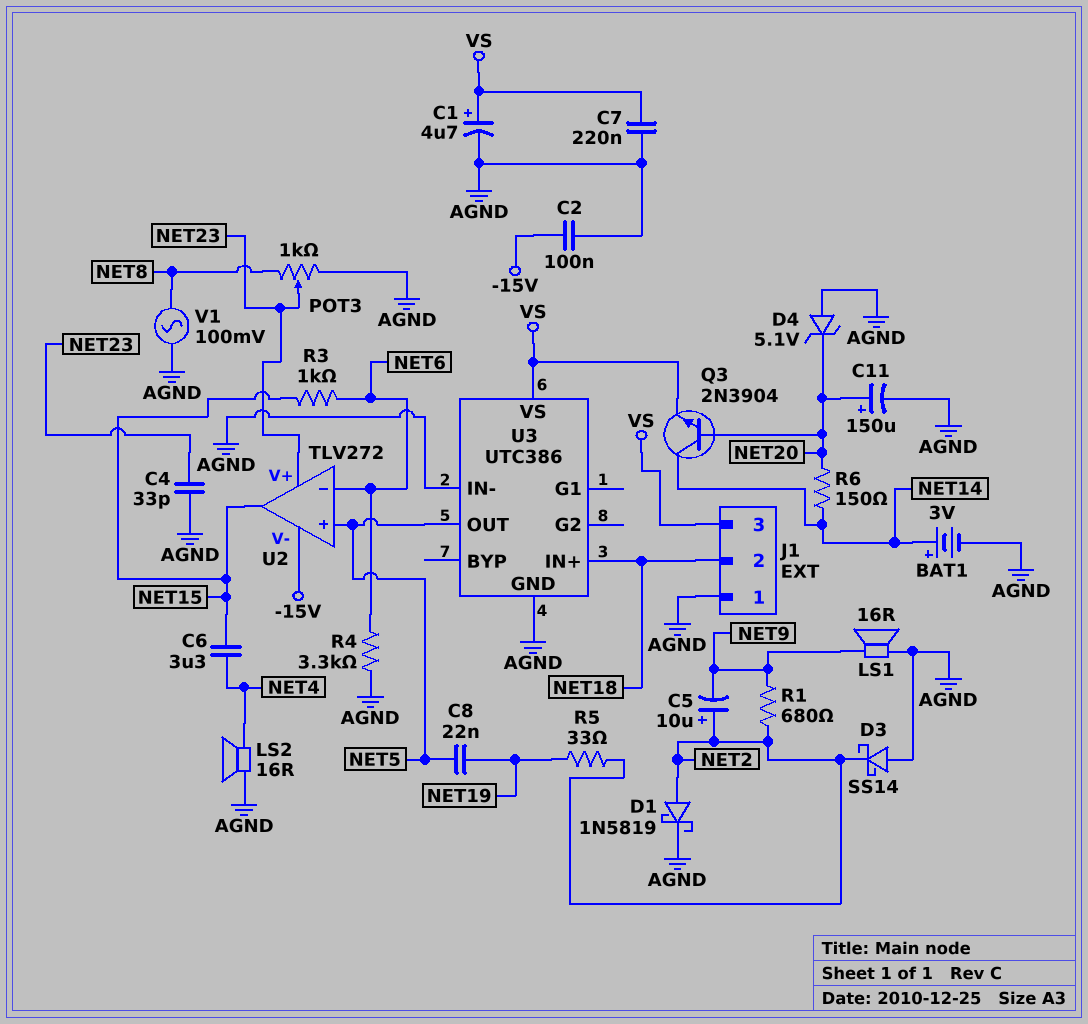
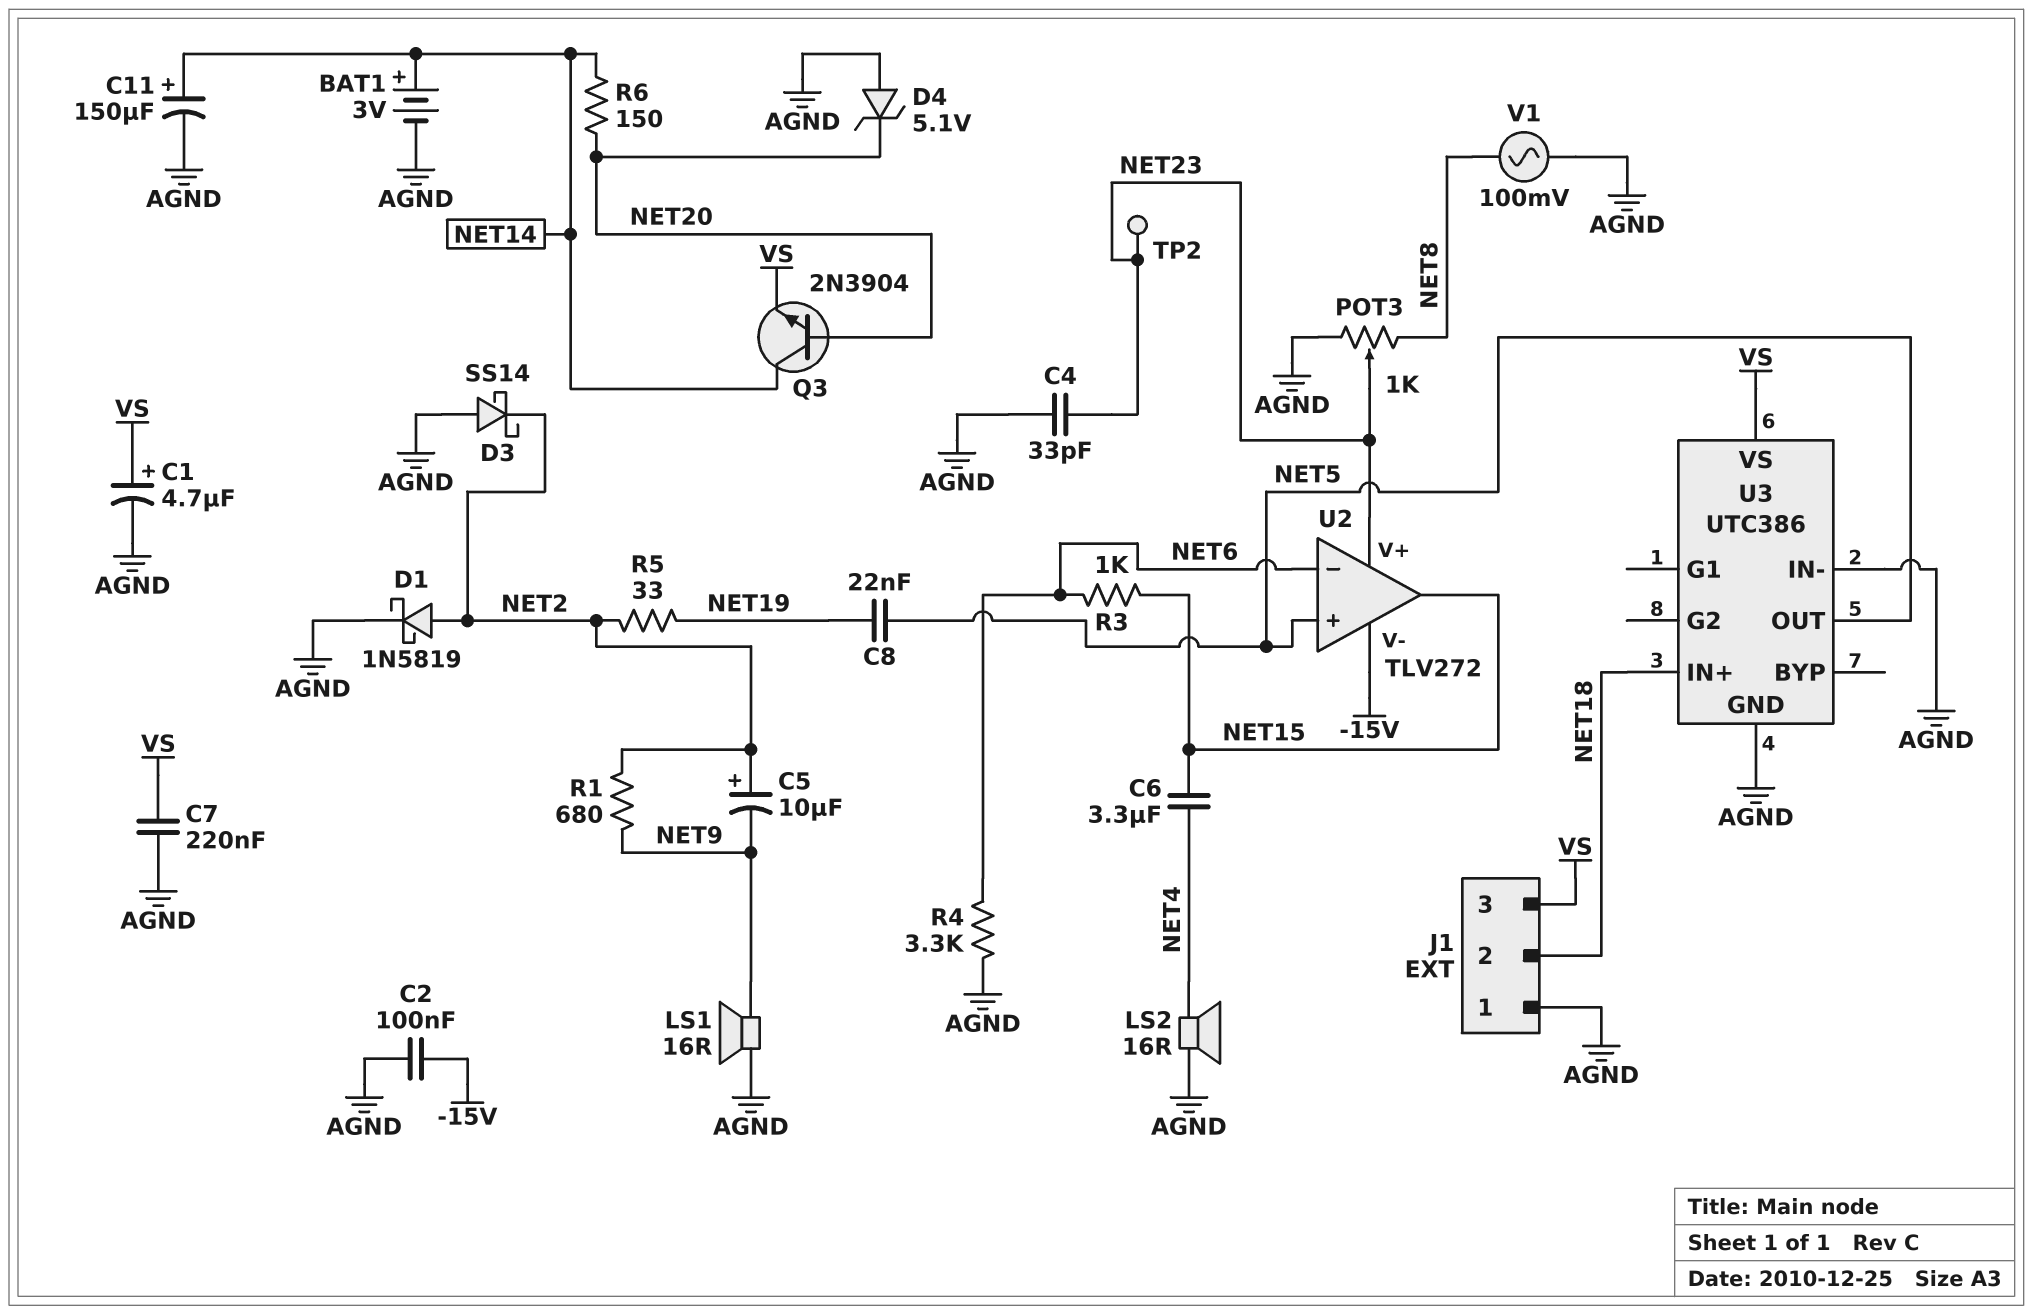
C11: 150uF (plus NET20, minus AGND) -> 150uF (plus NET14, minus AGND)
TP2: none -> test point (NET23)

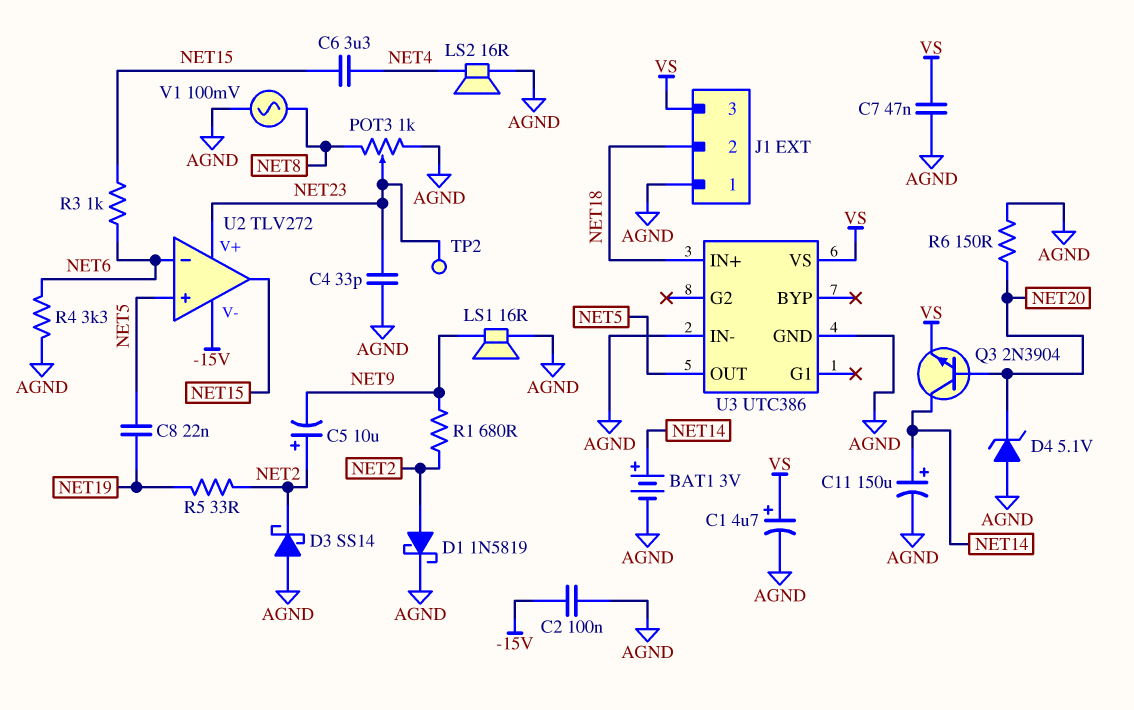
C7: 220nF (AGND, VS) -> 47nF (AGND, VS)
R6: 150 (NET14, NET20) -> 150 (AGND, NET20)

